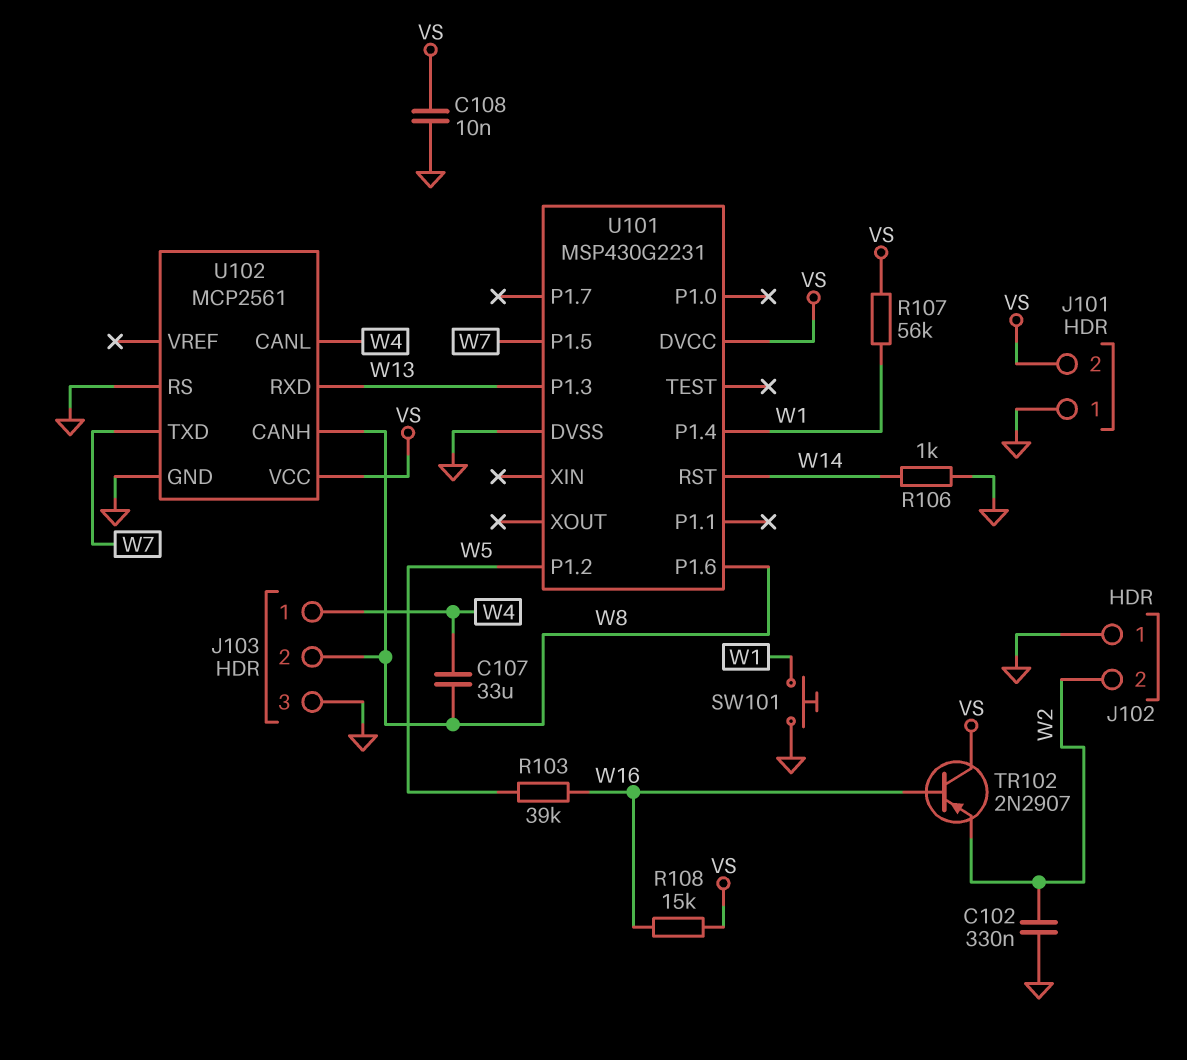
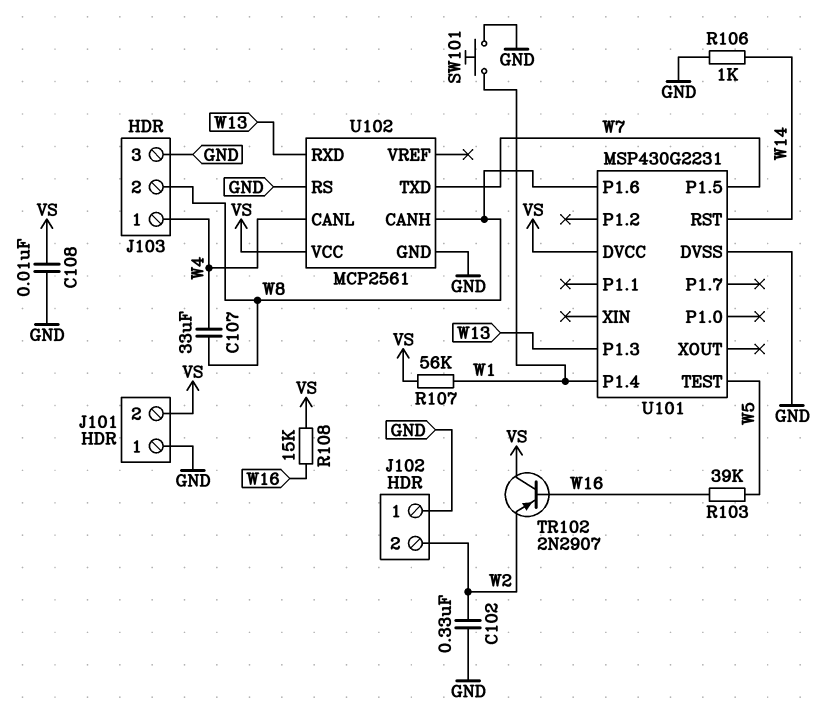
U101 pin P1.2: W5 -> none
U101 pin TEST: none -> W5

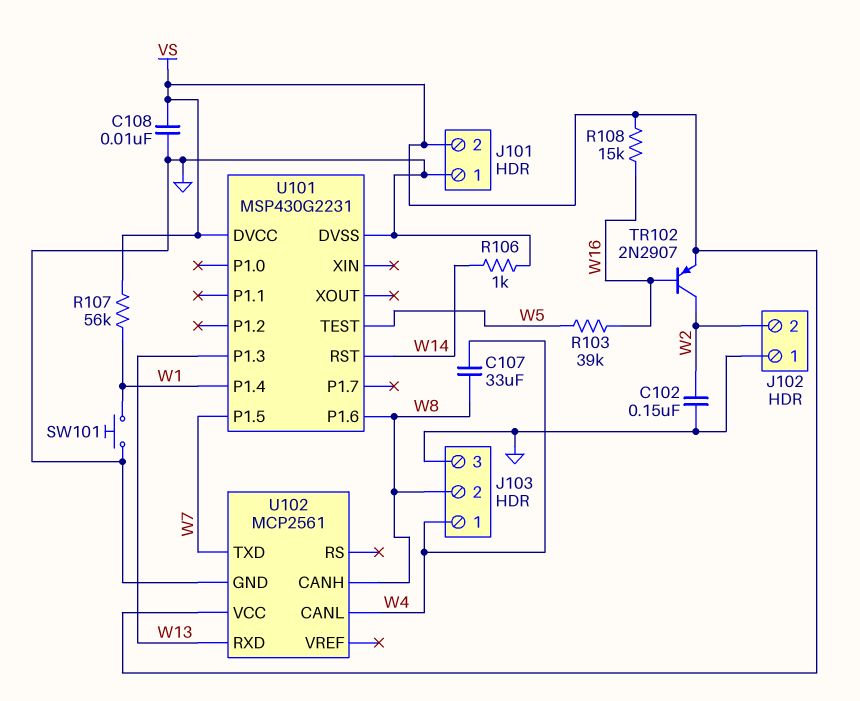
C102: 330nF (GND, W2) -> 150nF (GND, W2)
TR102: PNP 2N2907 (B W16, C VS, E W2) -> PNP 2N2907 (B W16, C W2, E VS)
U102 pin RS: GND -> none

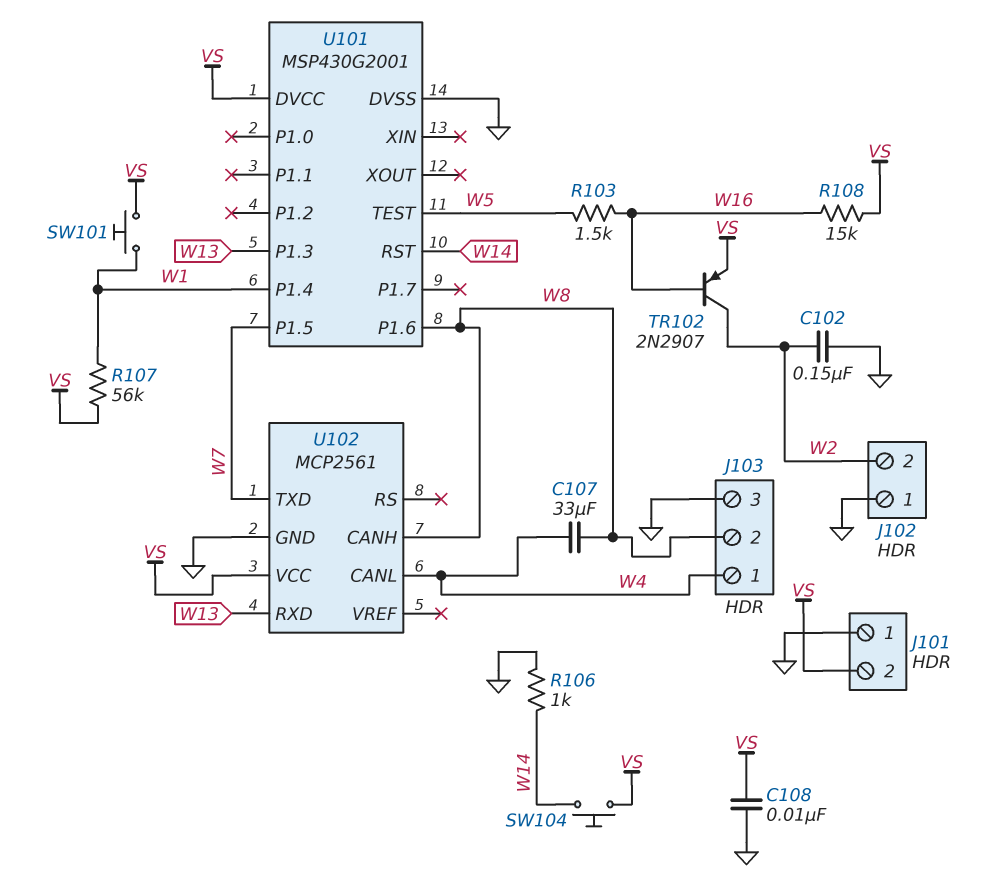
R103: 39k (W5, W16) -> 1.5k (W5, W16)
SW101: button (GND, W1) -> button (VS, W1)
SW104: none -> button (VS, W14)
U101: MSP430G2231 -> MSP430G2001

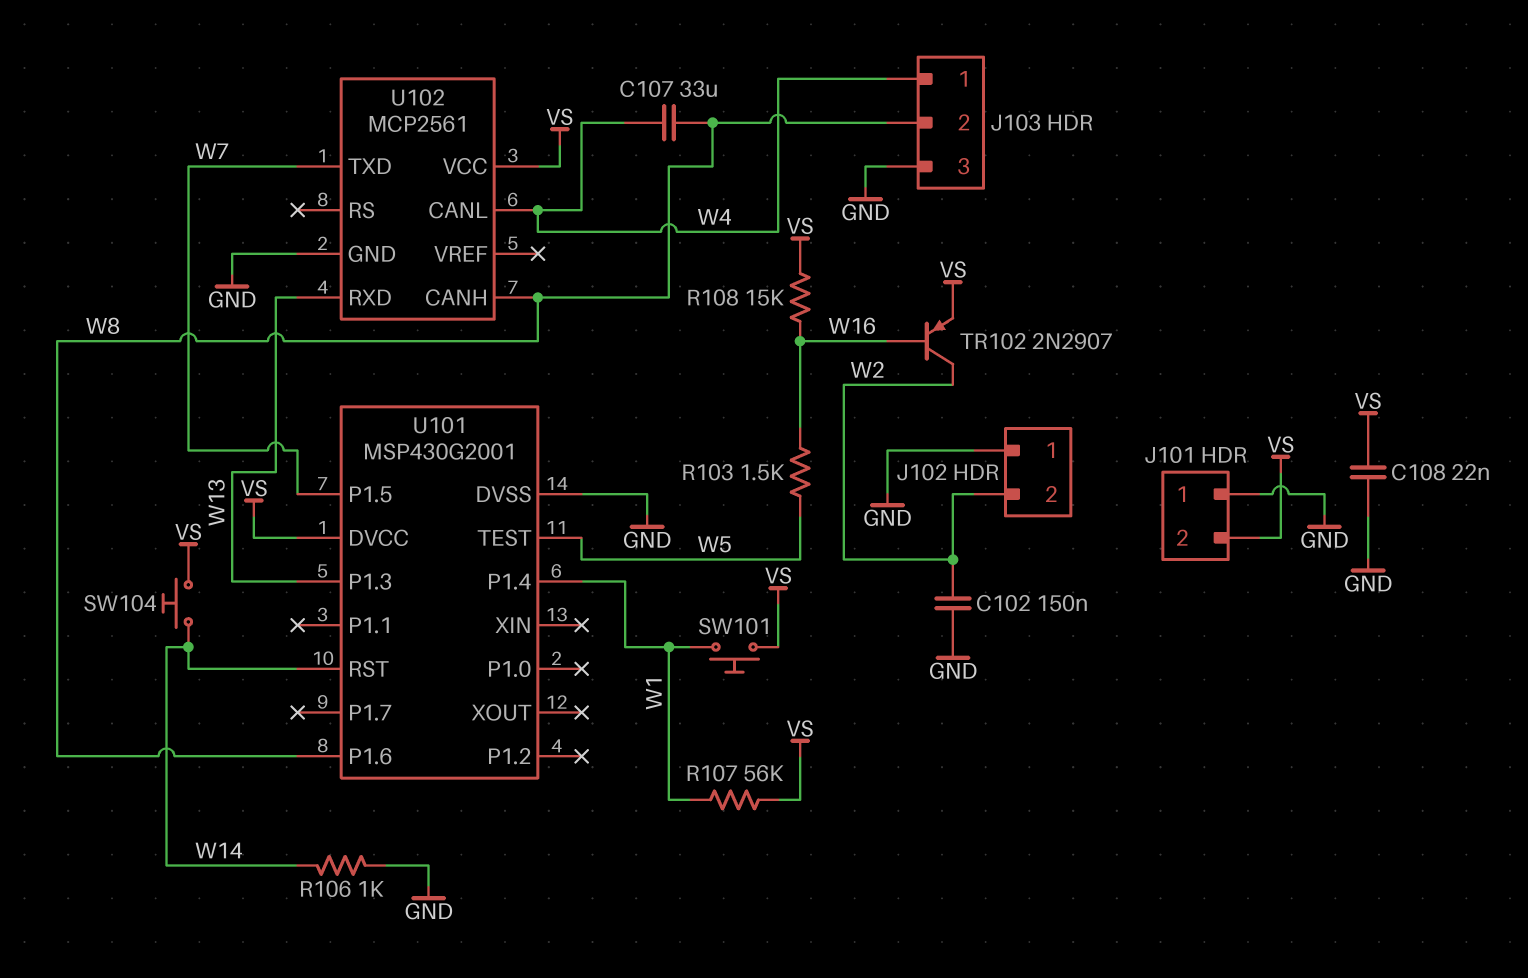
C108: 10nF (GND, VS) -> 22nF (GND, VS)

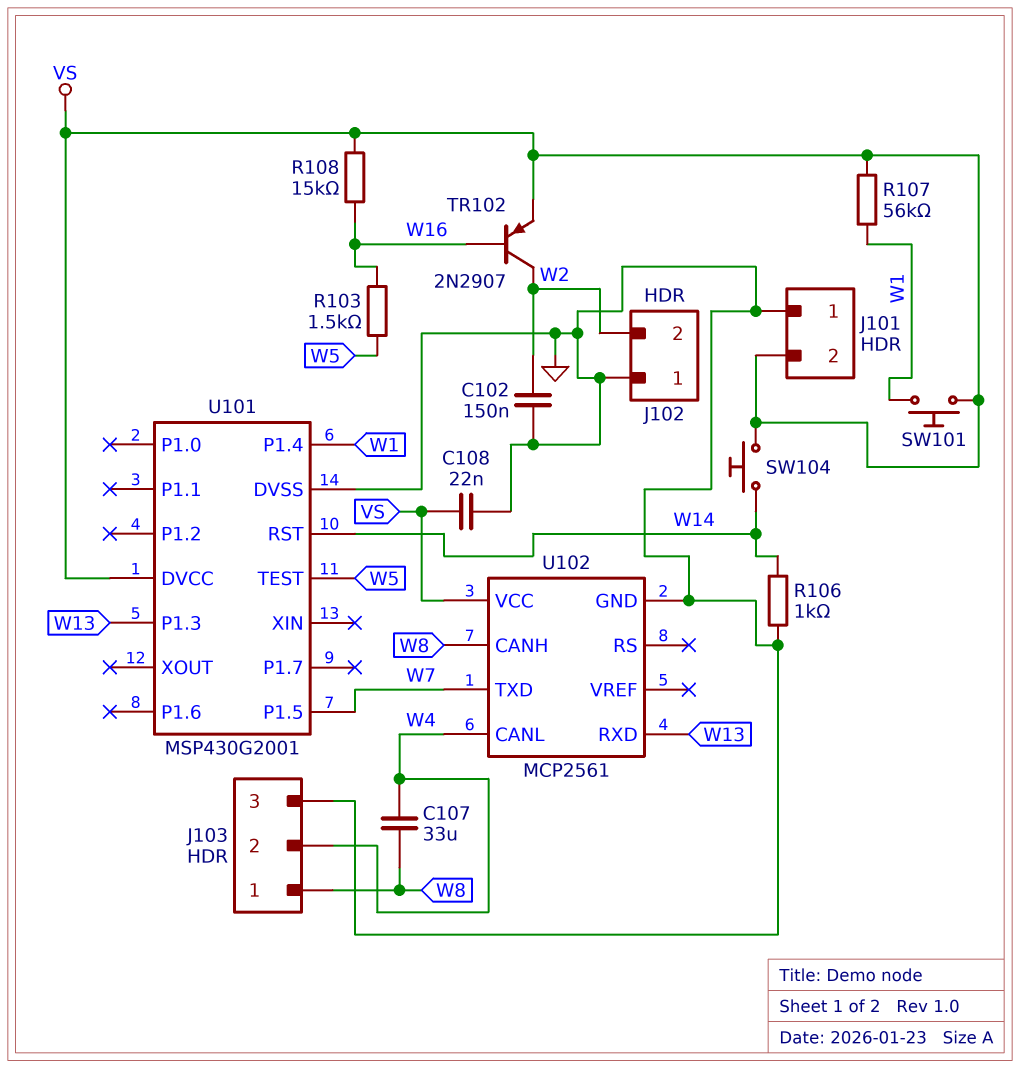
J103 pin 1: W4 -> W8
J103 pin 2: W8 -> W4
U101 pin P1.6: W8 -> none

